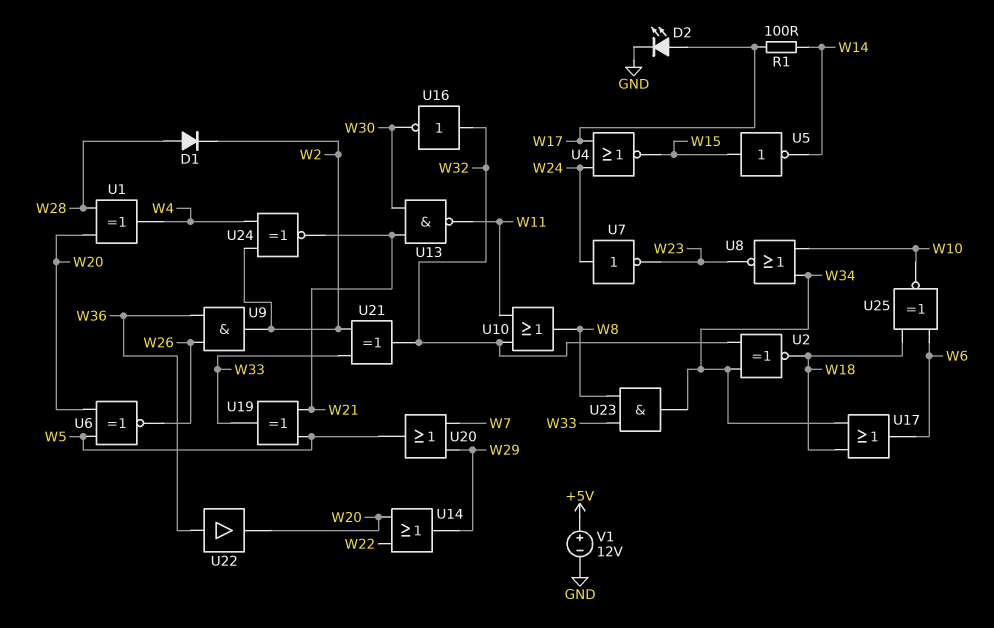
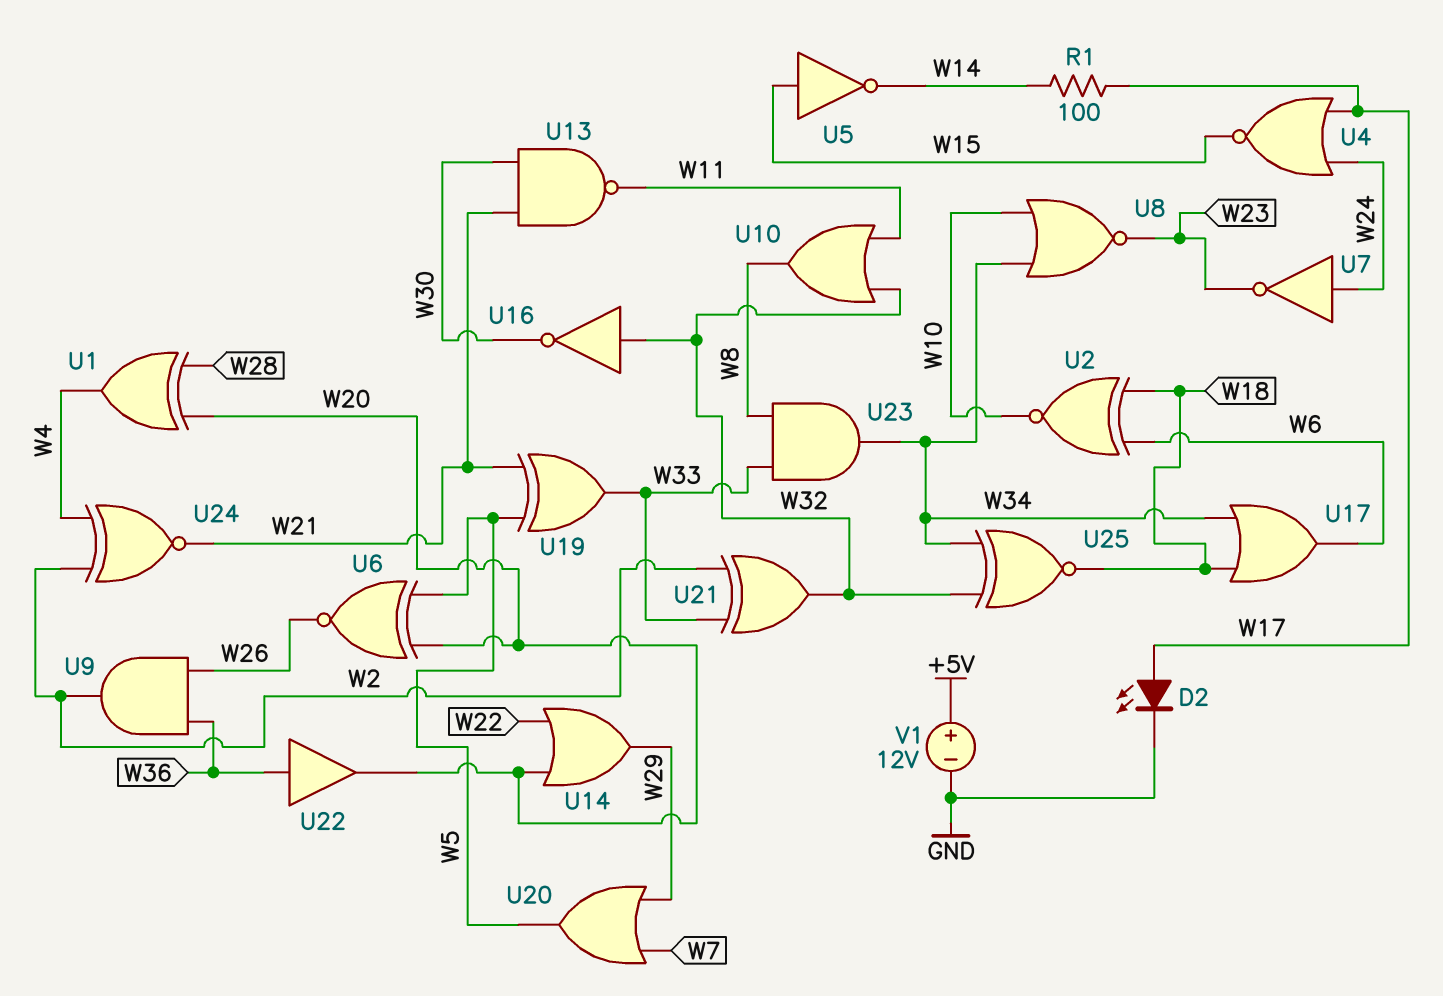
D1: diode (A W28, K W2) -> none
U2: XNOR (in W32, in W34, out W18) -> XNOR (in W6, in W18, out W10)
U25: XNOR (in W6, in W18, out W10) -> XNOR (in W32, in W34, out W18)

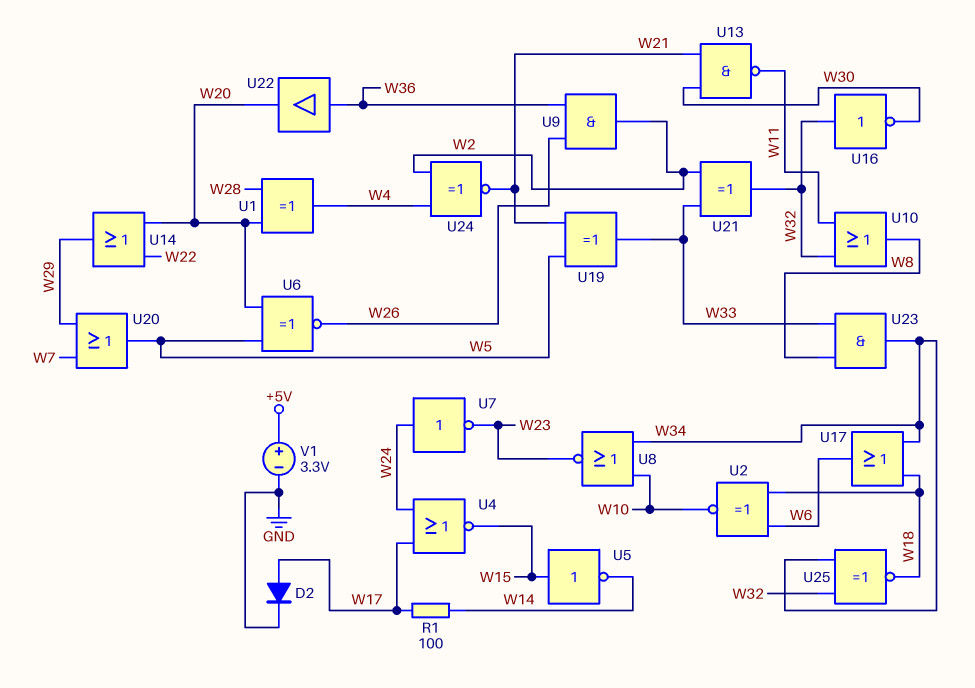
D2: LED (A W17, K GND) -> diode (A W17, K GND)
V1: 12V (plus +5V, minus GND) -> 3.3V (plus +5V, minus GND)

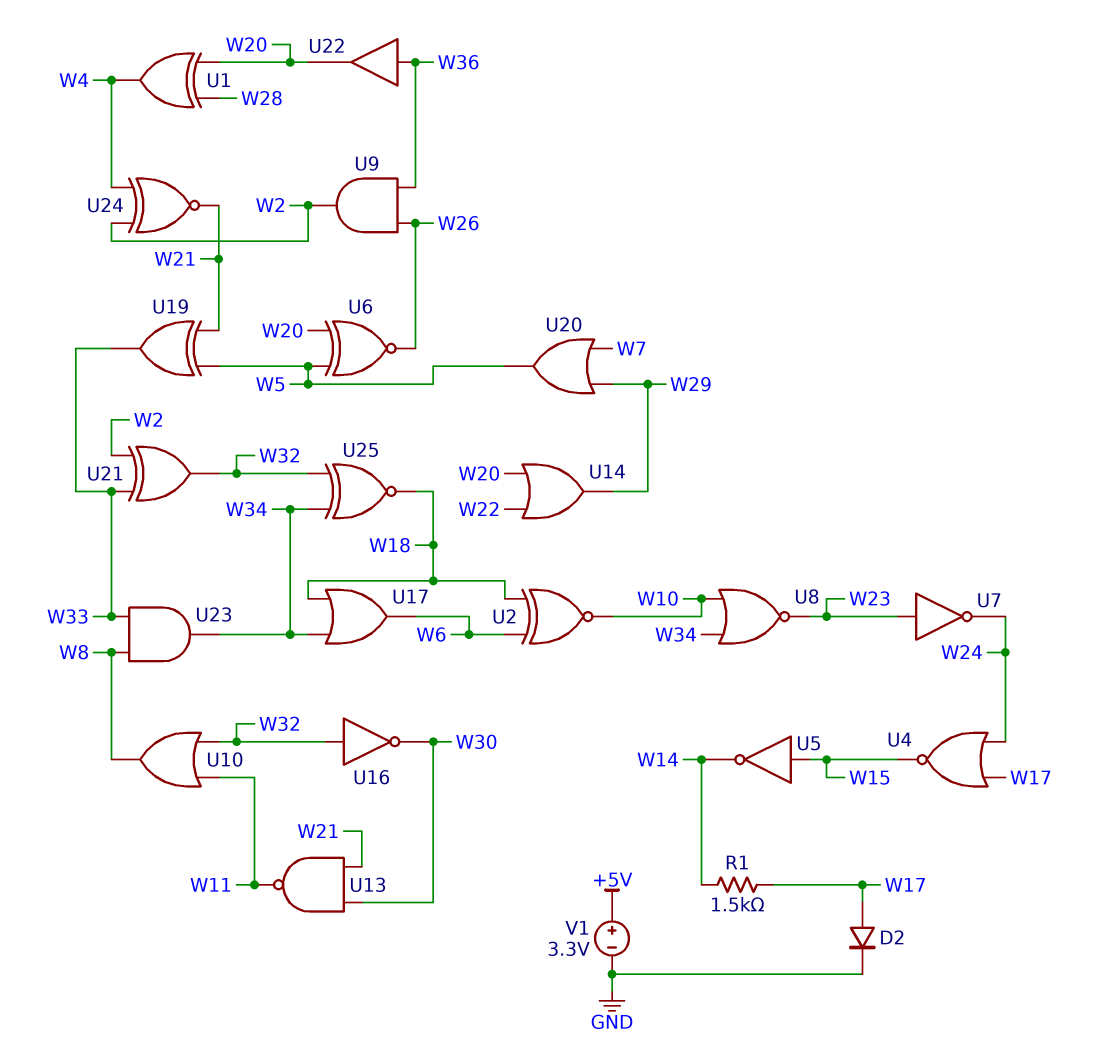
R1: 100 (W14, W17) -> 1.5k (W14, W17)
U7: NOT (in W24, out W23) -> NOT (in W23, out W24)

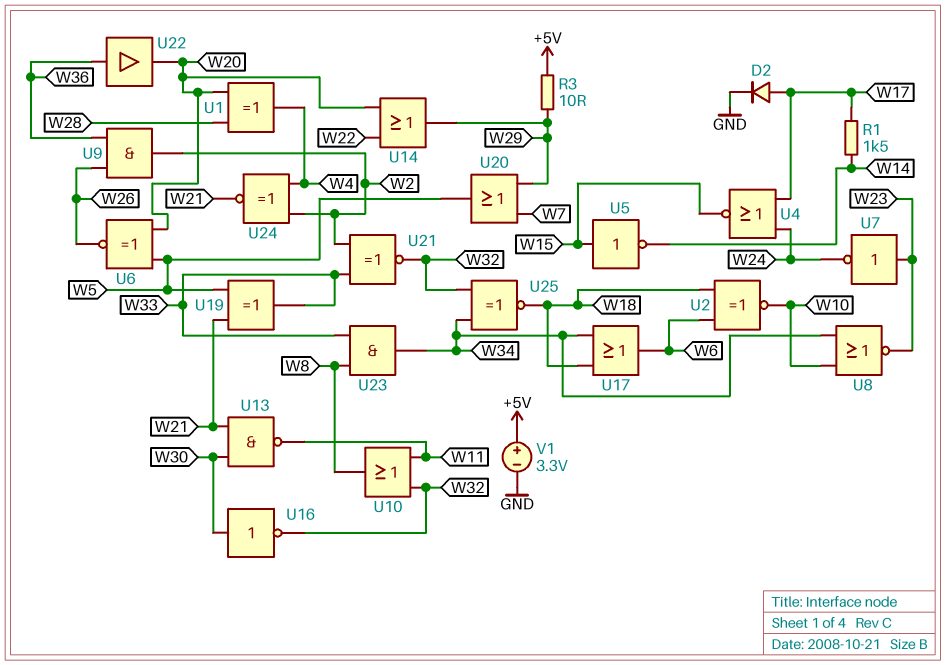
R3: none -> 10 (+5V, W29)
U16: NOT (in W32, out W30) -> NOT (in W30, out W32)
U21: XOR (in W2, in W33, out W32) -> XNOR (in W2, in W33, out W32)

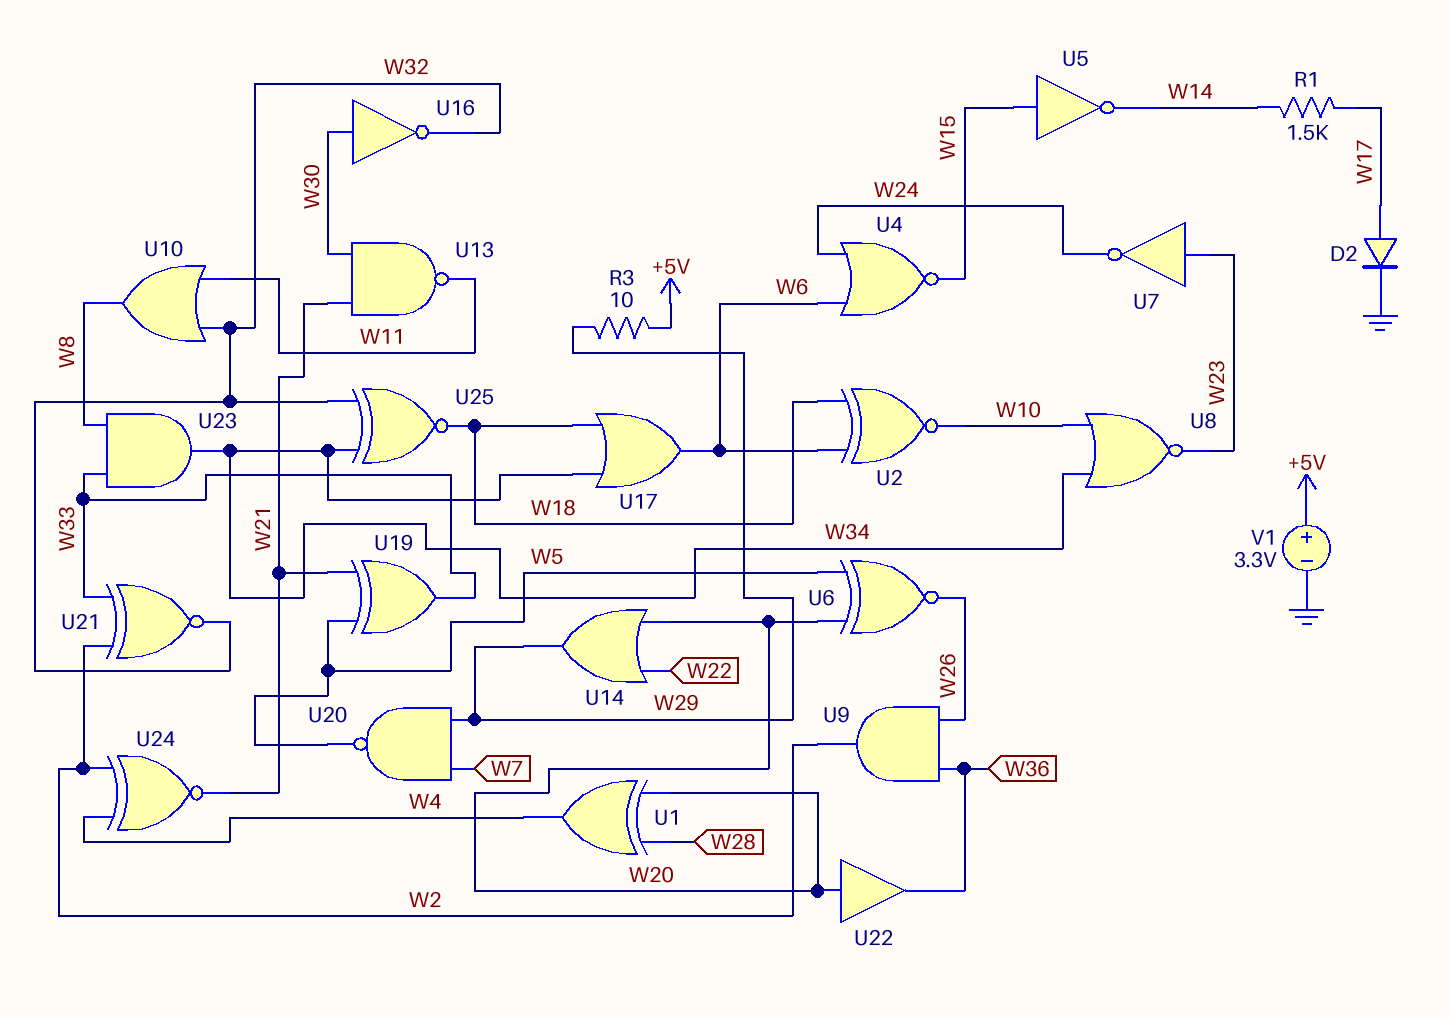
U4: NOR (in W17, in W24, out W15) -> NOR (in W6, in W24, out W15)
U20: OR (in W7, in W29, out W5) -> NAND (in W7, in W29, out W5)
U22: buffer (in W36, out W20) -> buffer (in W20, out W36)

